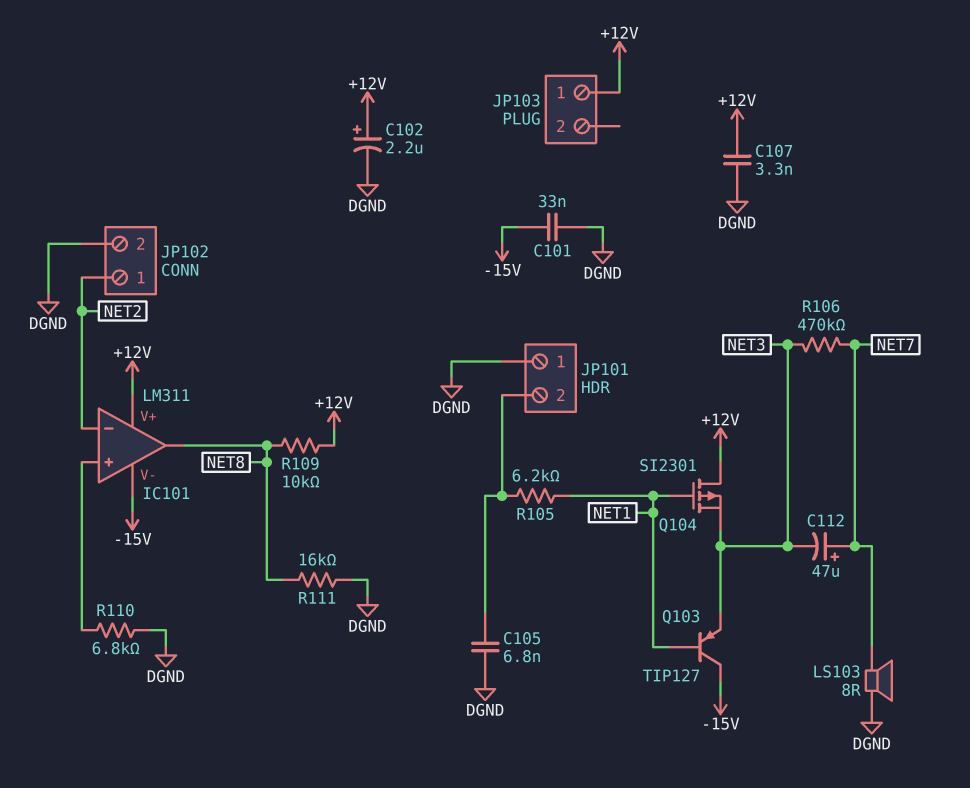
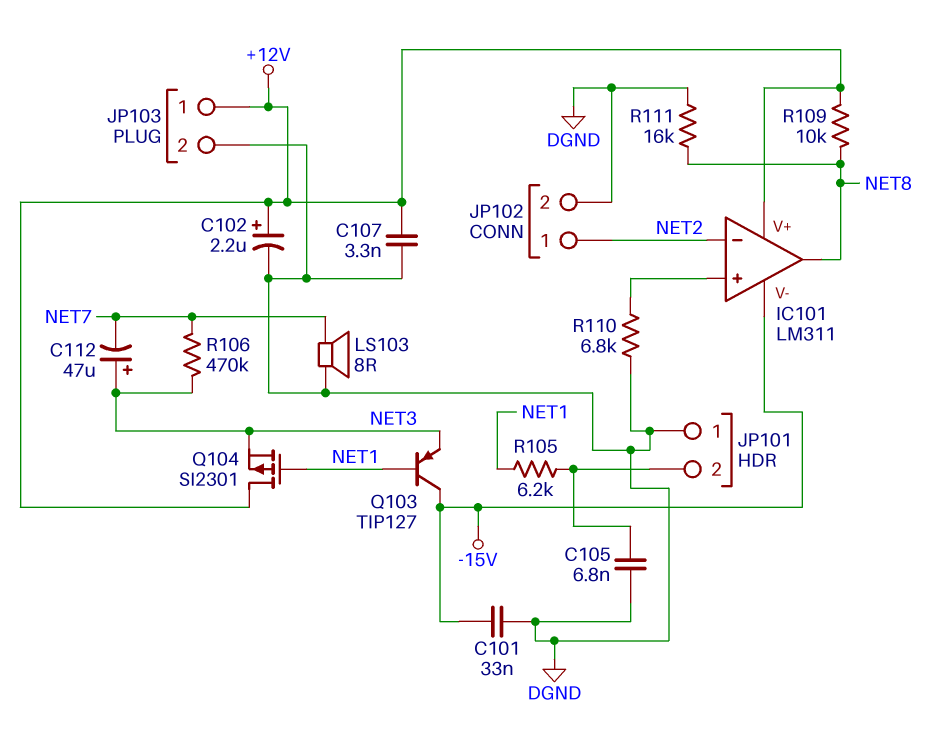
C112: 47uF (plus NET7, minus NET3) -> 47uF (plus NET3, minus NET7)
JP103 pin 2: none -> DGND

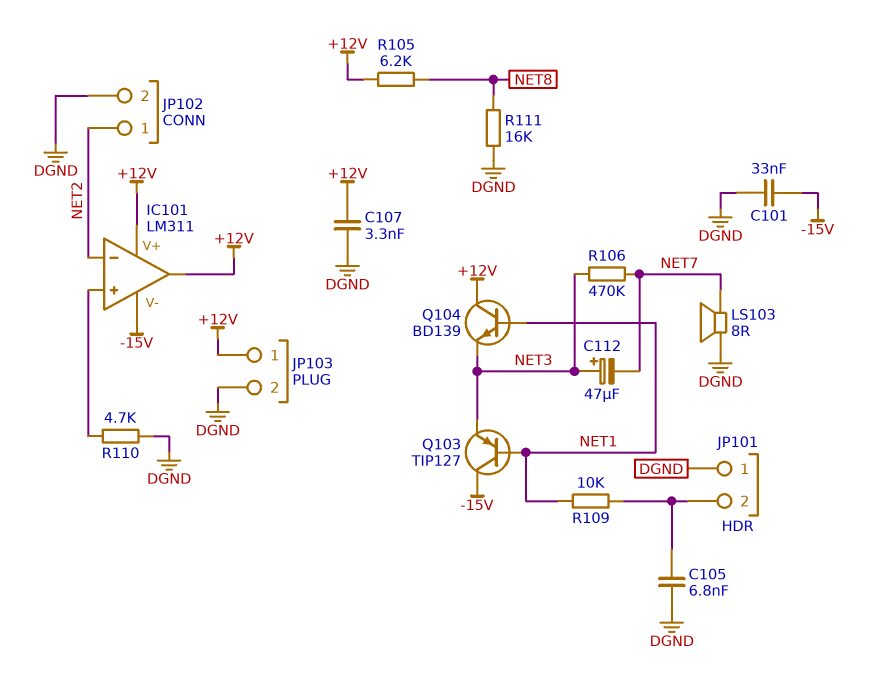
C102: 2.2uF (plus +12V, minus DGND) -> none
IC101 pin out: NET8 -> +12V
Q104: PMOS SI2301 (G NET1, D +12V, S NET3) -> NPN BD139 (B NET1, C +12V, E NET3)
R105: 6.2k (JP101/2, NET1) -> 6.2k (+12V, NET8)
R109: 10k (+12V, NET8) -> 10k (JP101/2, NET1)
R110: 6.8k (DGND, IC101/in+) -> 4.7k (DGND, IC101/in+)

